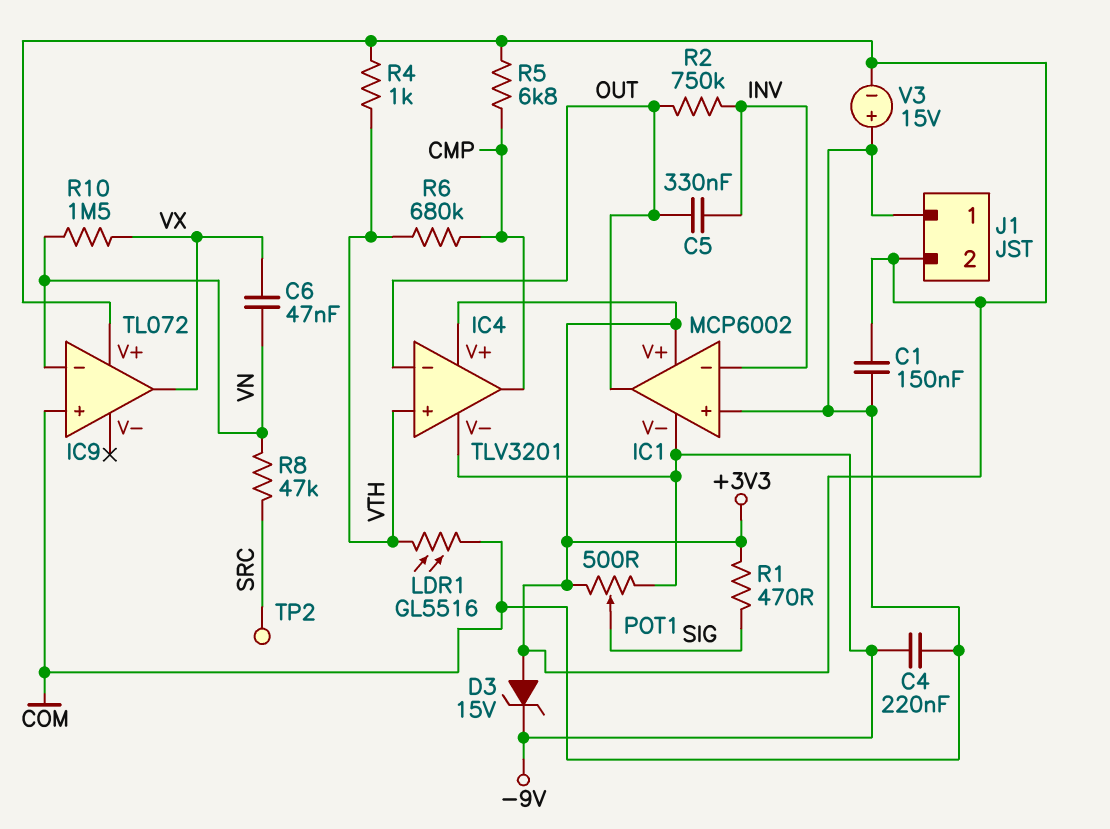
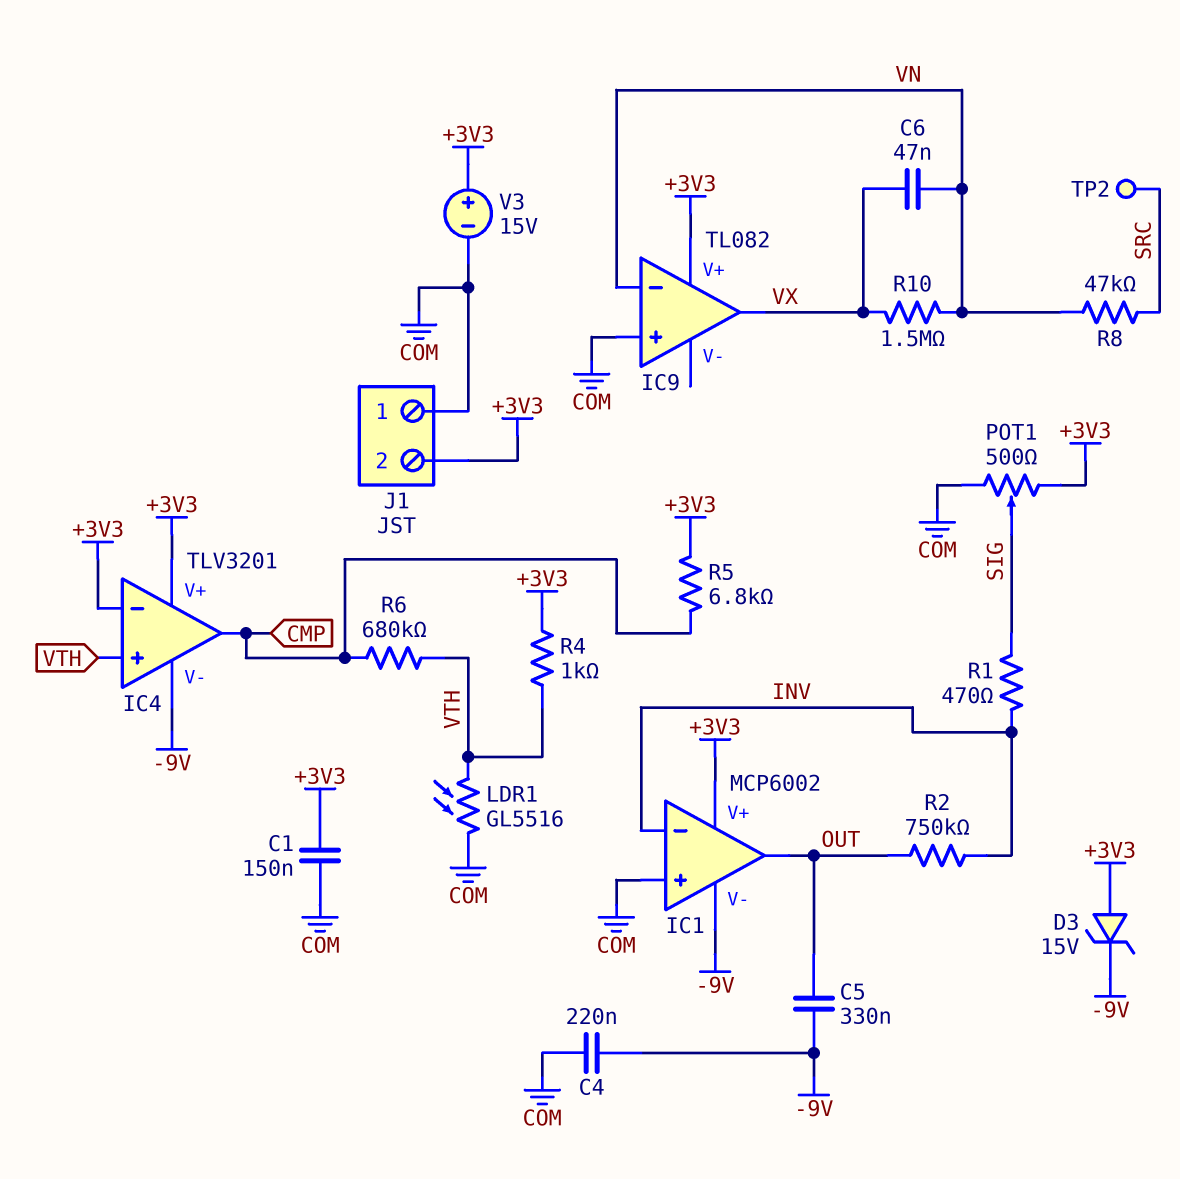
C5: 330nF (INV, OUT) -> 330nF (-9V, OUT)
IC4 pin in-: OUT -> +3V3
IC9: TL072 -> TL082
POT1: 500 (+3V3, -9V, wiper SIG) -> 500 (+3V3, COM, wiper SIG)
R1: 470 (+3V3, SIG) -> 470 (INV, SIG)
V3: 15V (plus COM, minus +3V3) -> 15V (plus +3V3, minus COM)

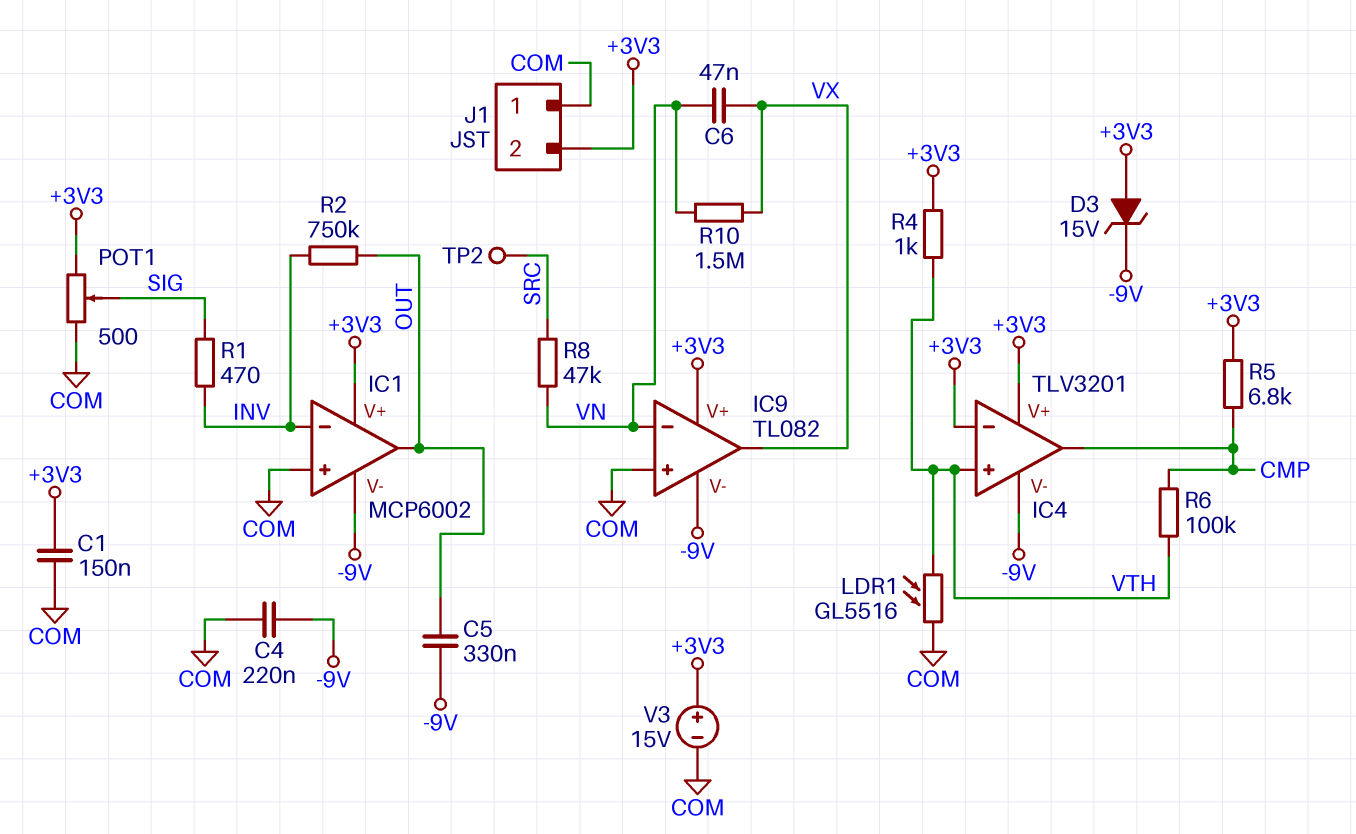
IC9 pin V-: none -> -9V
R6: 680k (CMP, VTH) -> 100k (CMP, VTH)

